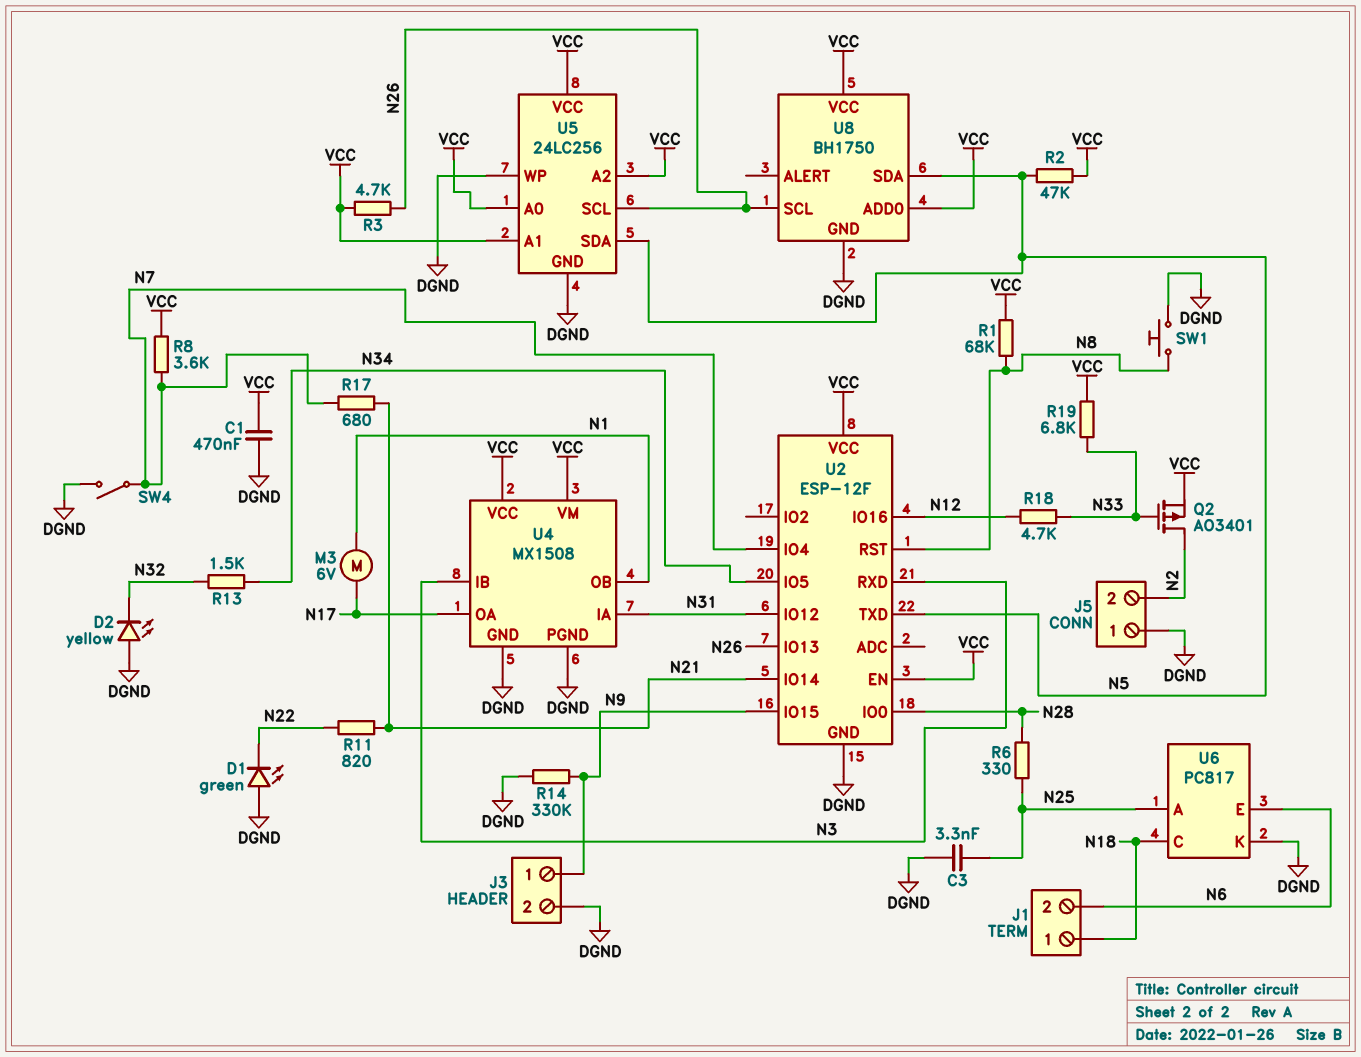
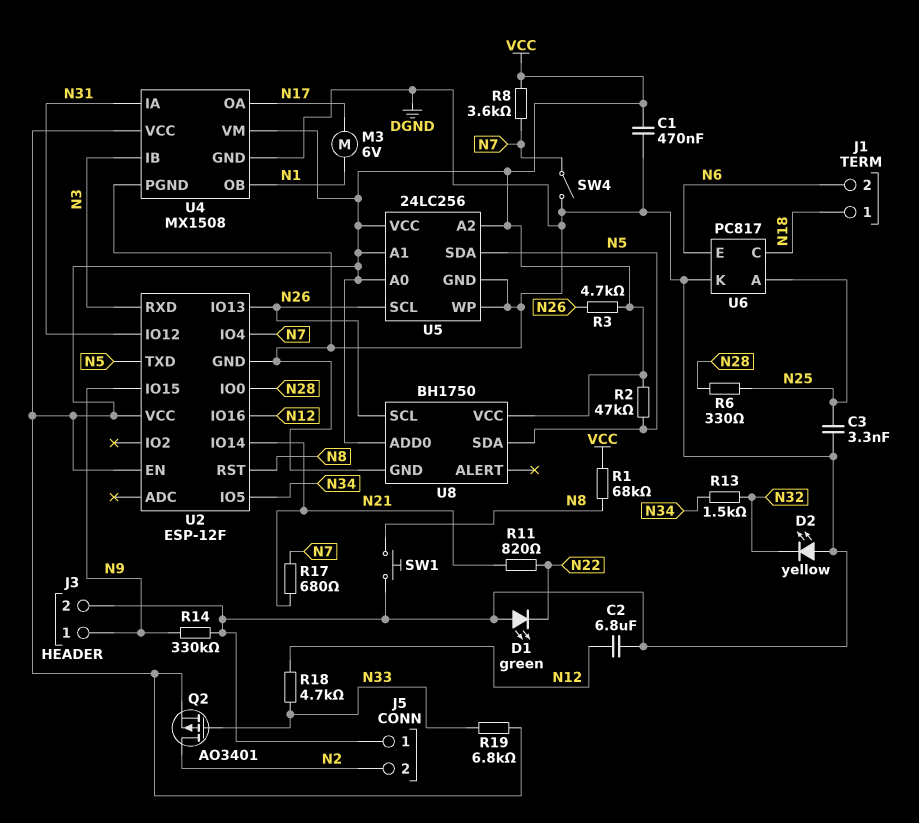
C2: none -> 6.8uF (DGND, N12)

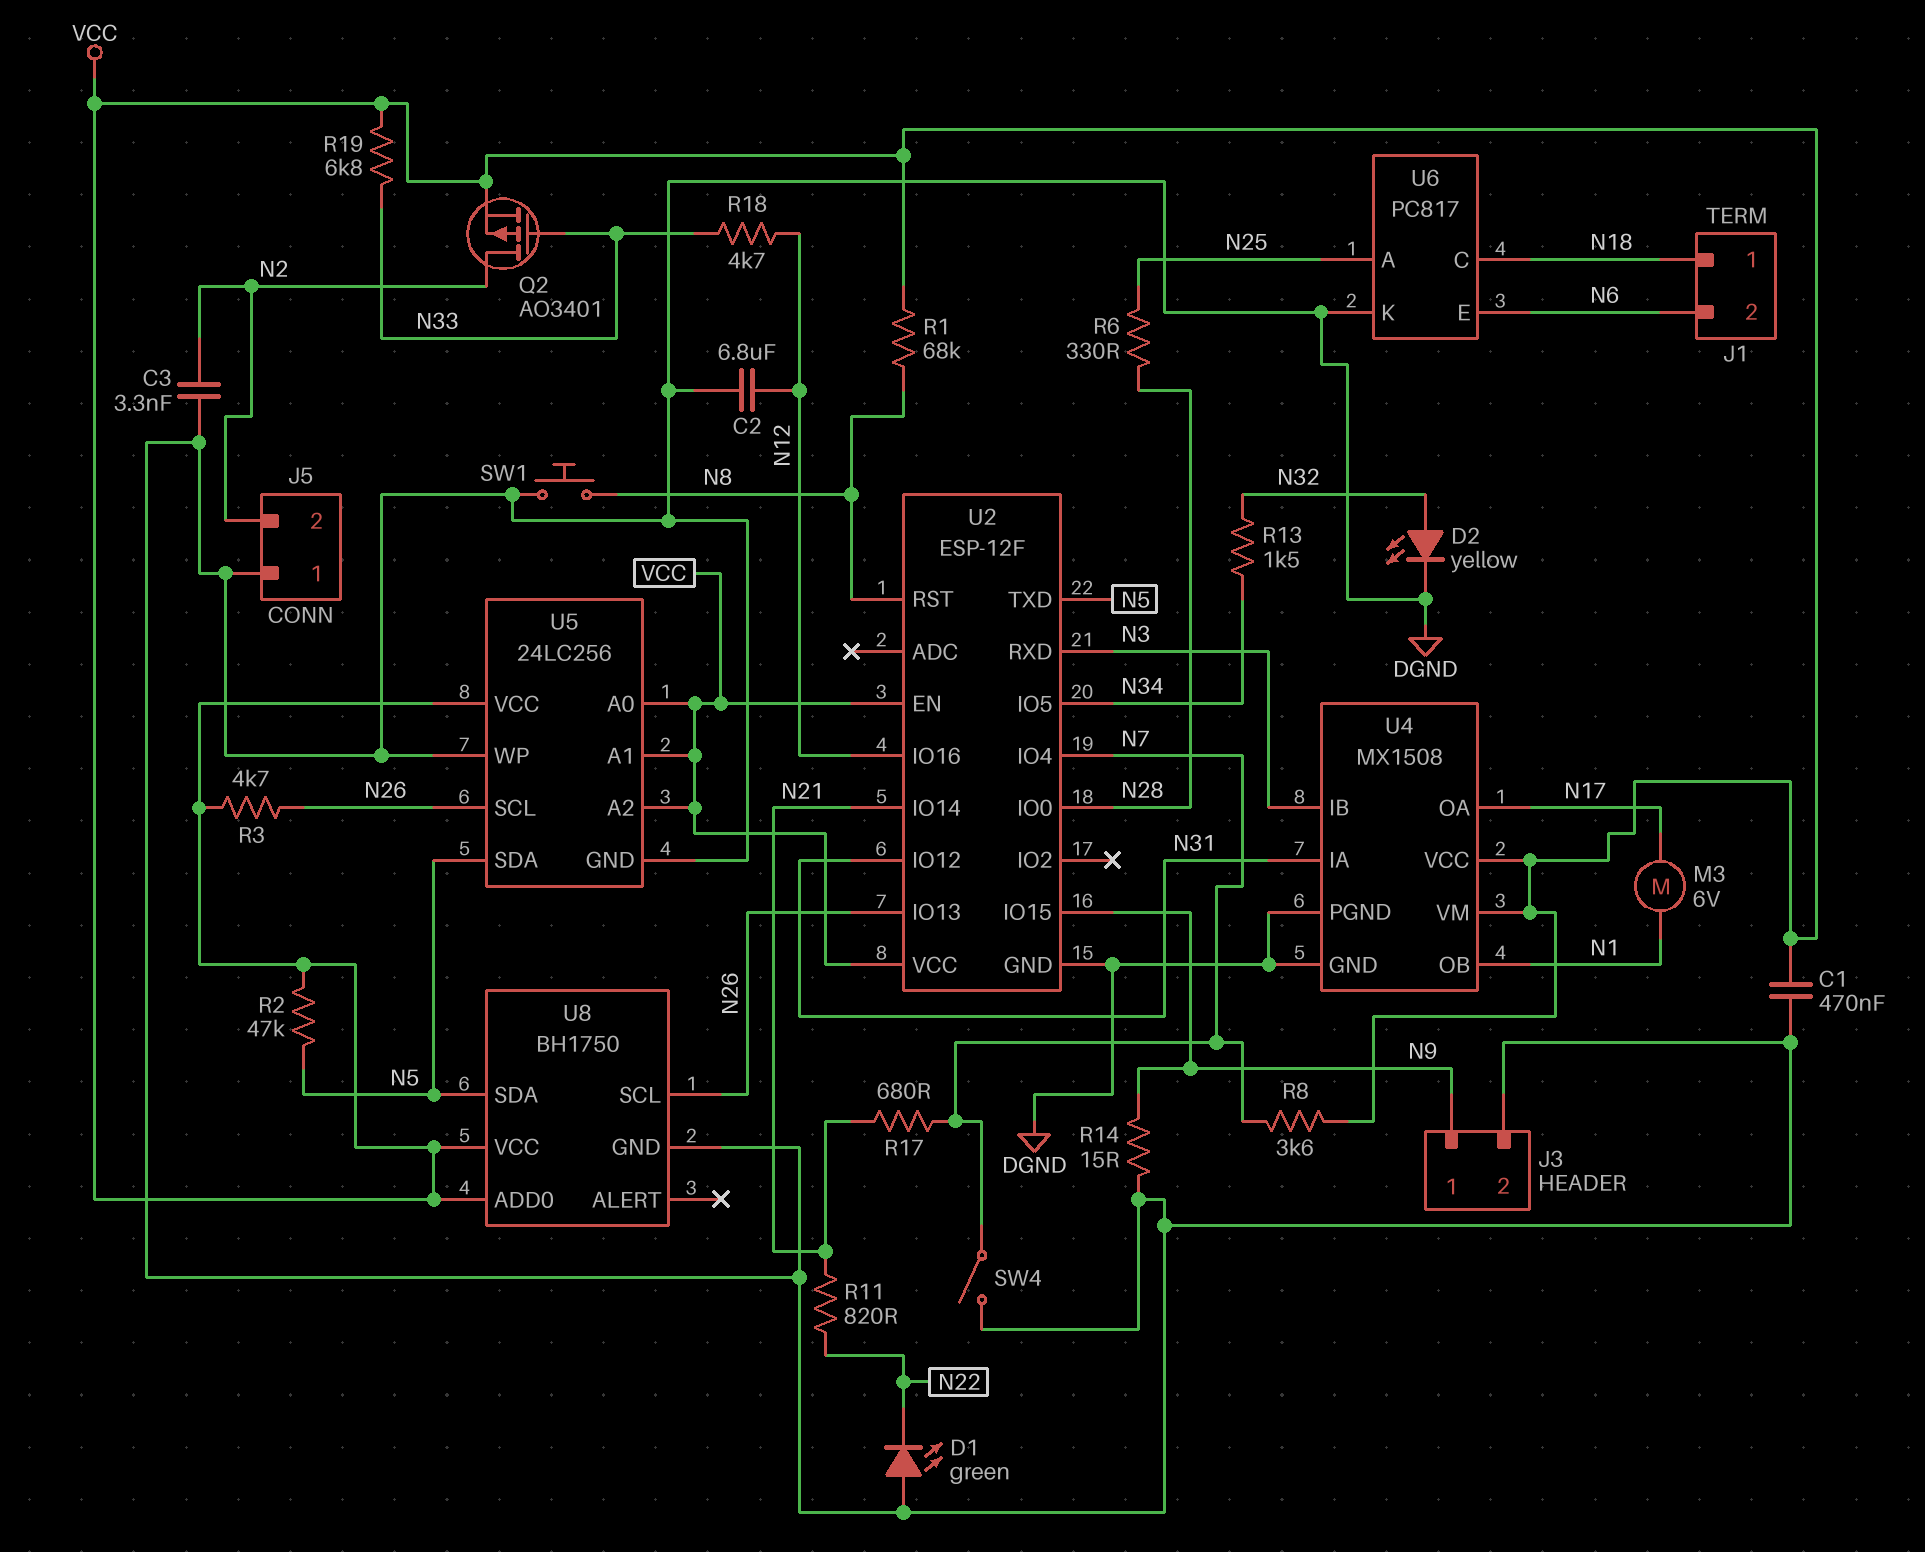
C3: 3.3nF (DGND, N25) -> 3.3nF (DGND, N2)
D2: LED yellow (A DGND, K N32) -> LED yellow (A N32, K DGND)
R14: 330k (DGND, N9) -> 15 (DGND, N9)

